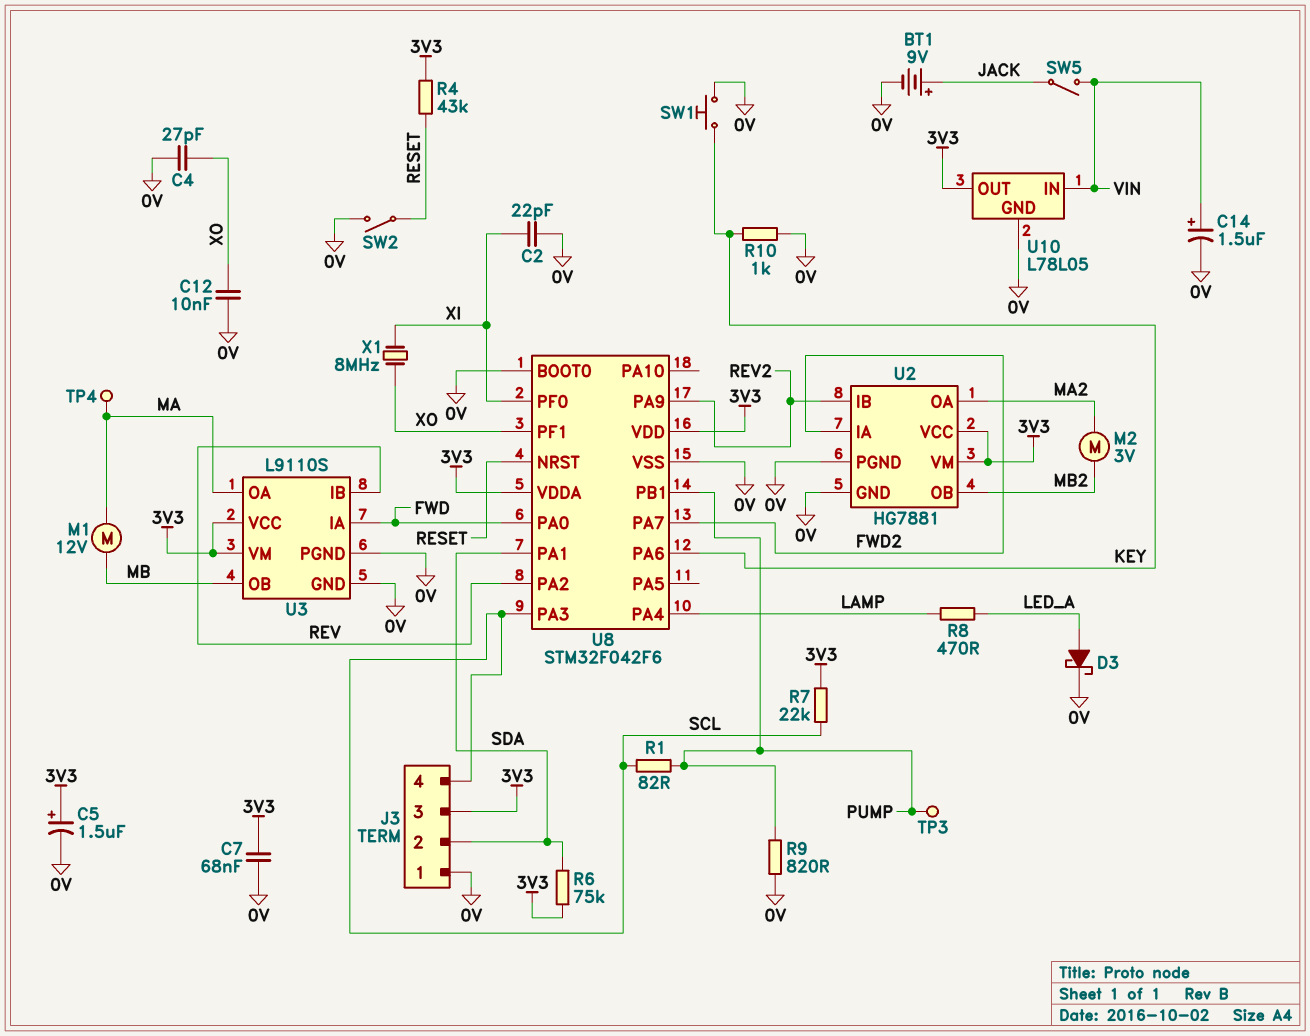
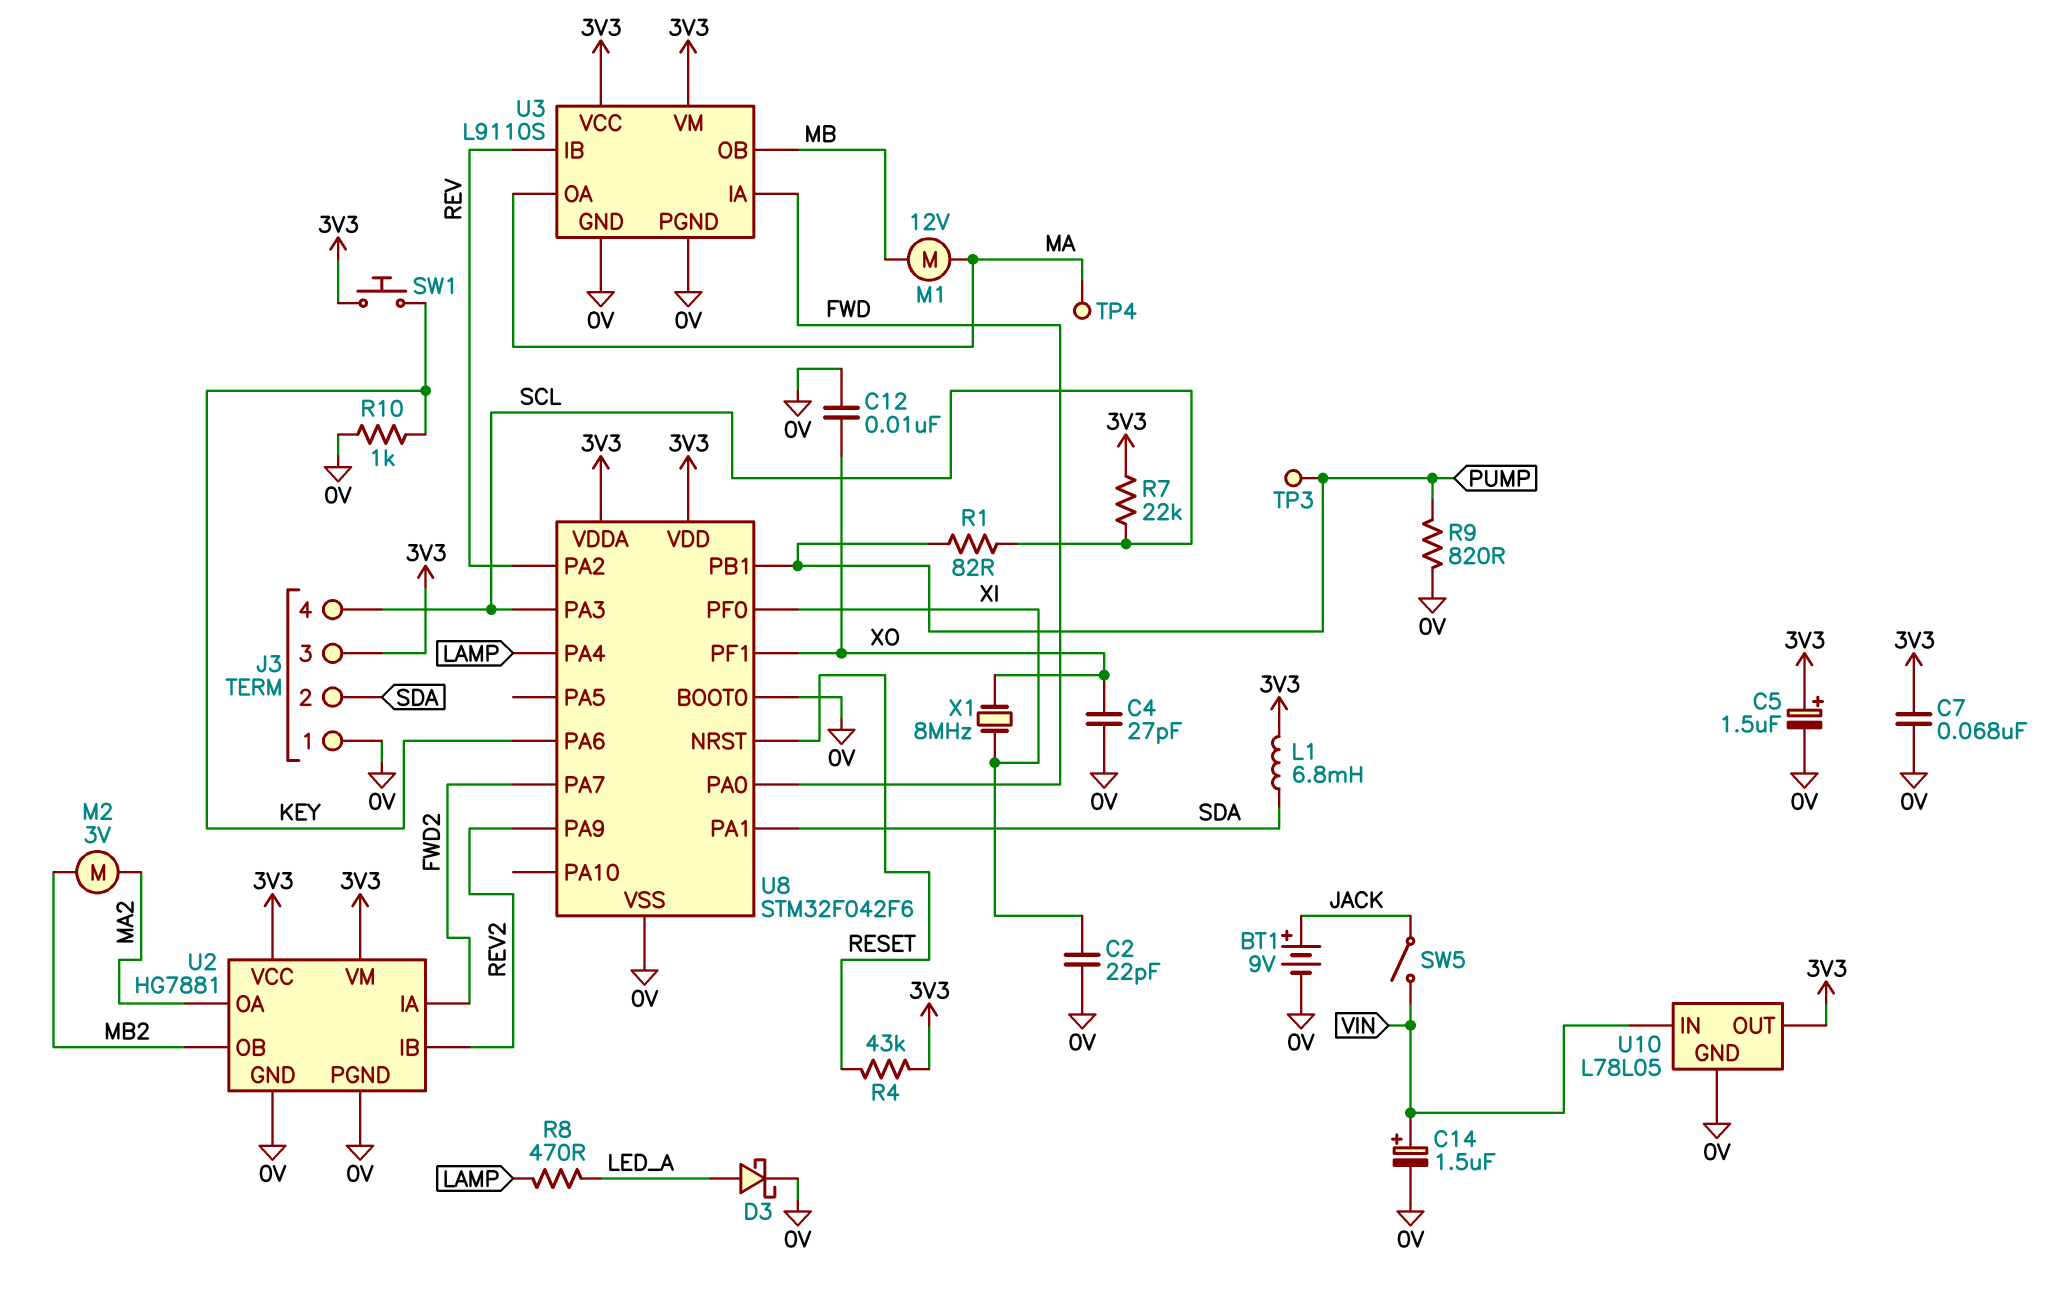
L1: none -> 6.8mH (3V3, SDA)
R6: 75k (3V3, SDA) -> none
SW1: button (0V, KEY) -> button (3V3, KEY)
SW2: switch (0V, RESET) -> none

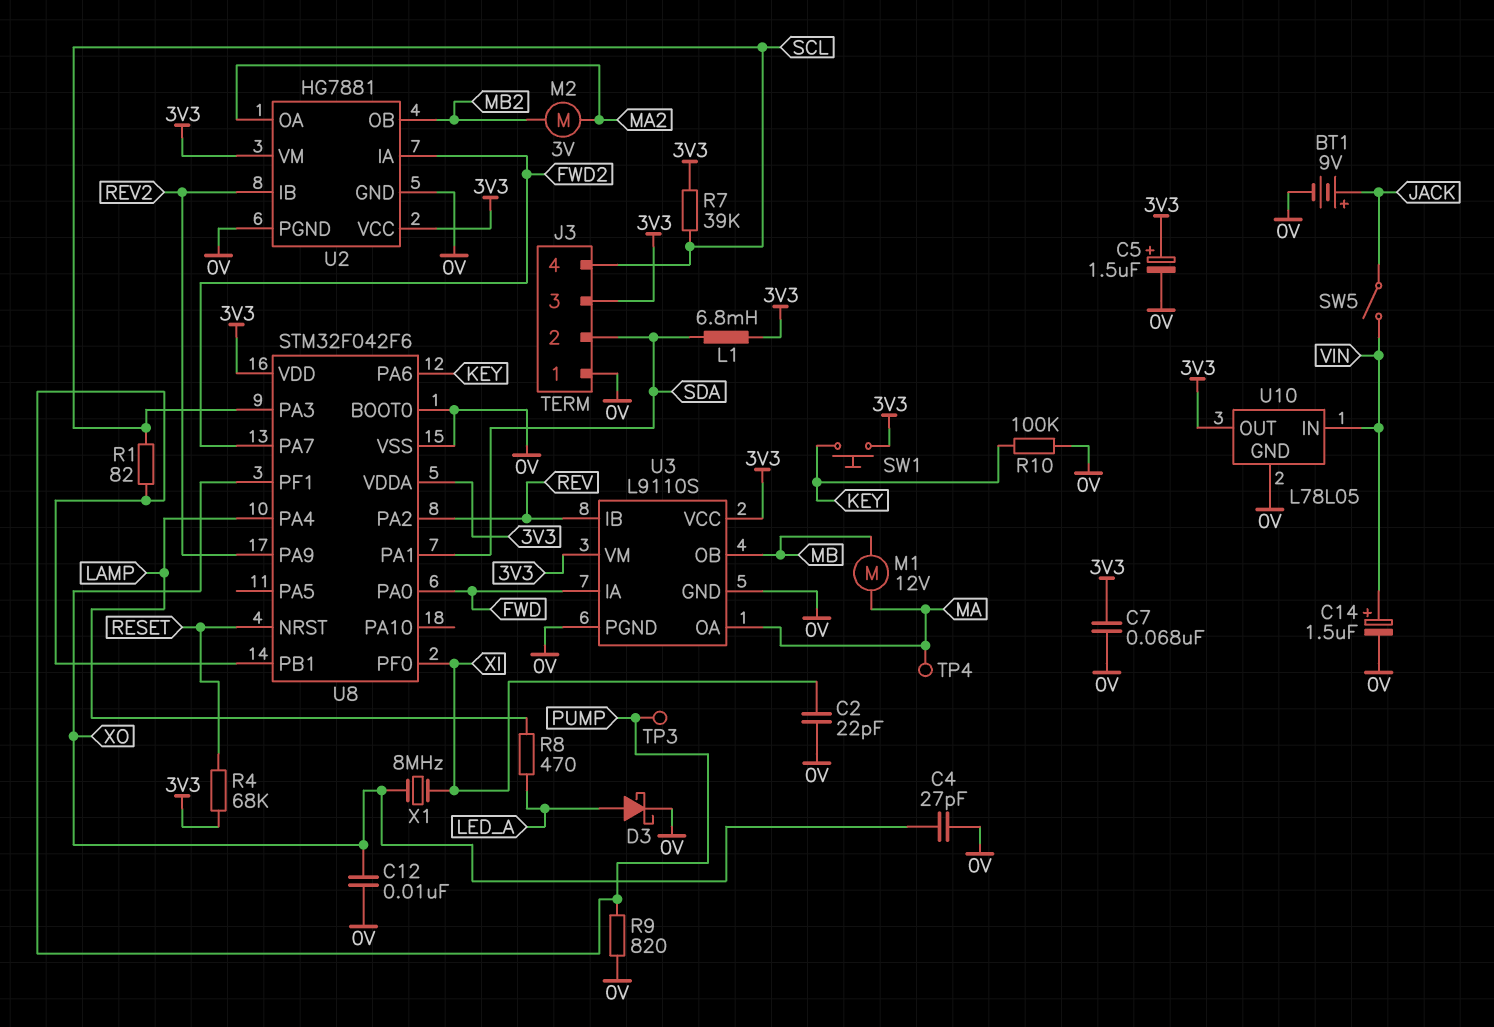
R4: 43k (3V3, RESET) -> 68k (3V3, RESET)
R7: 22k (3V3, SCL) -> 39k (3V3, SCL)
R10: 1k (0V, KEY) -> 100k (0V, KEY)

